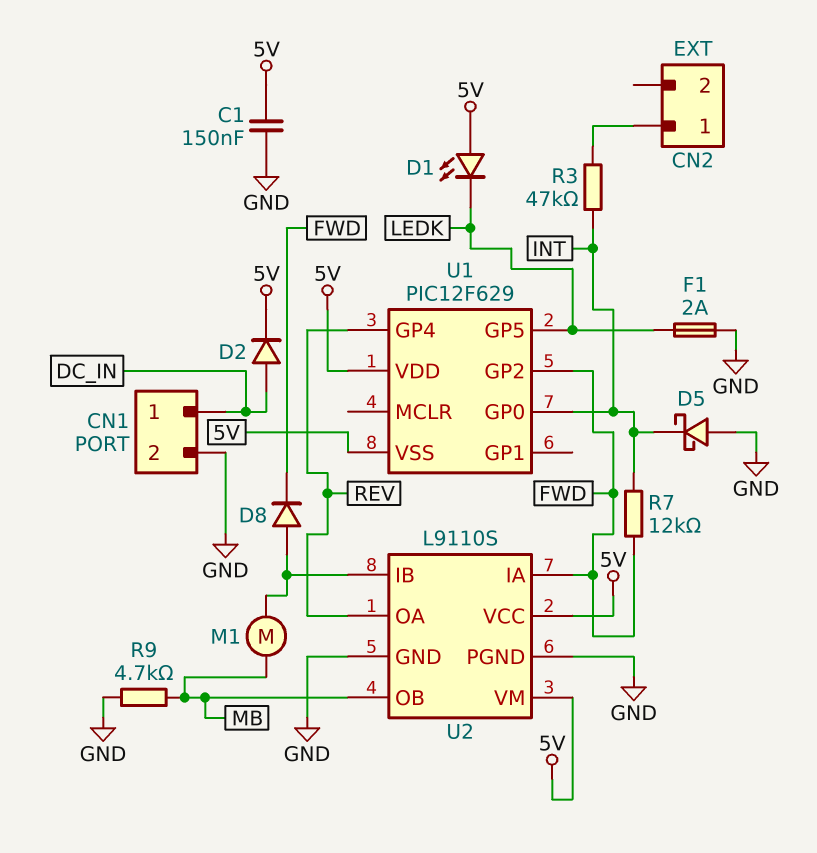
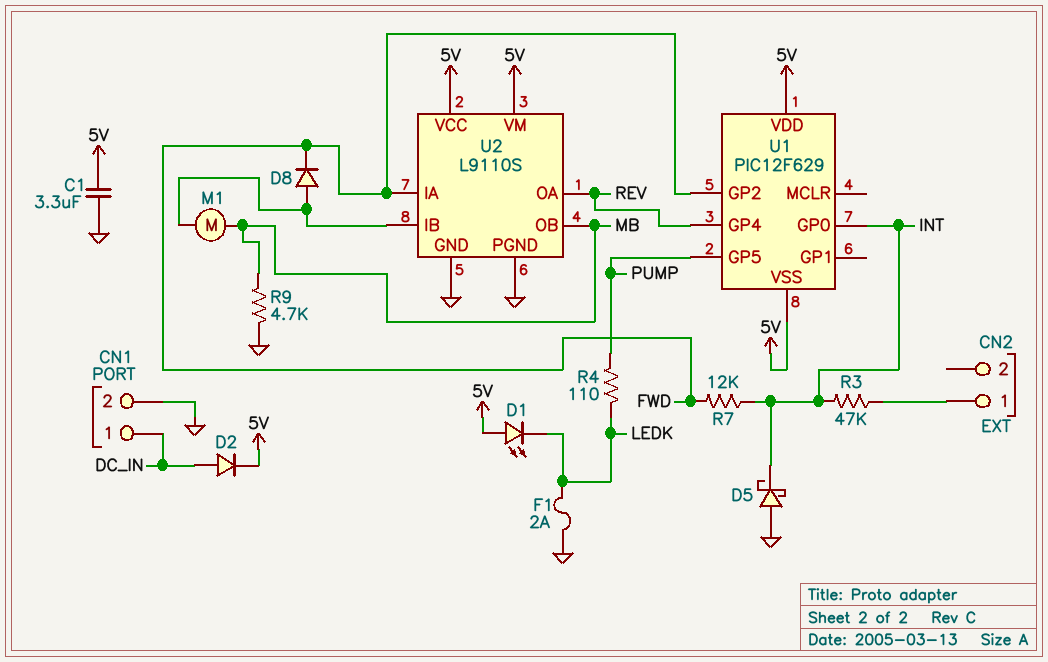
C1: 150nF (5V, GND) -> 3.3uF (5V, GND)
R4: none -> 110 (LEDK, PUMP)
U1 pin GP5: LEDK -> PUMP

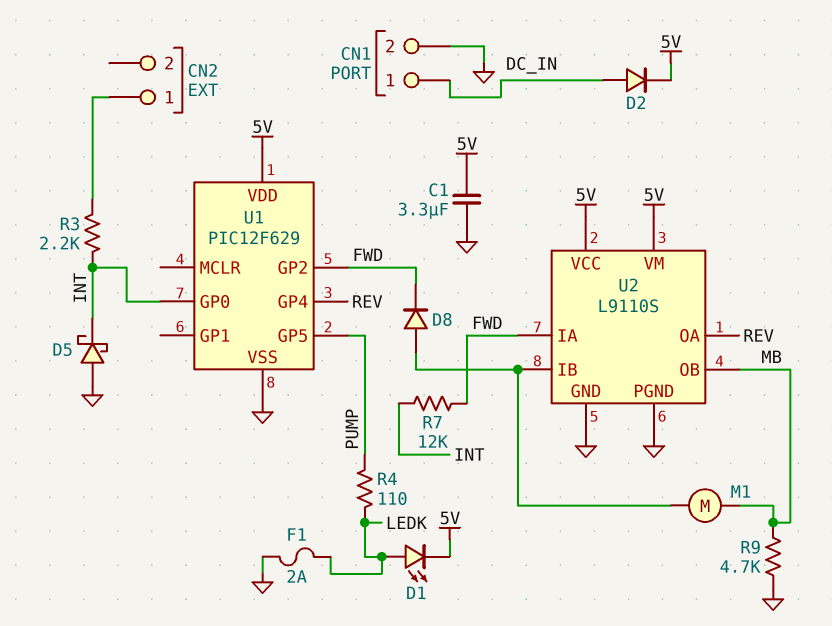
D1: LED (A 5V, K LEDK) -> LED (A LEDK, K 5V)
R3: 47k (CN2/1, INT) -> 2.2k (CN2/1, INT)
U1 pin VSS: 5V -> GND

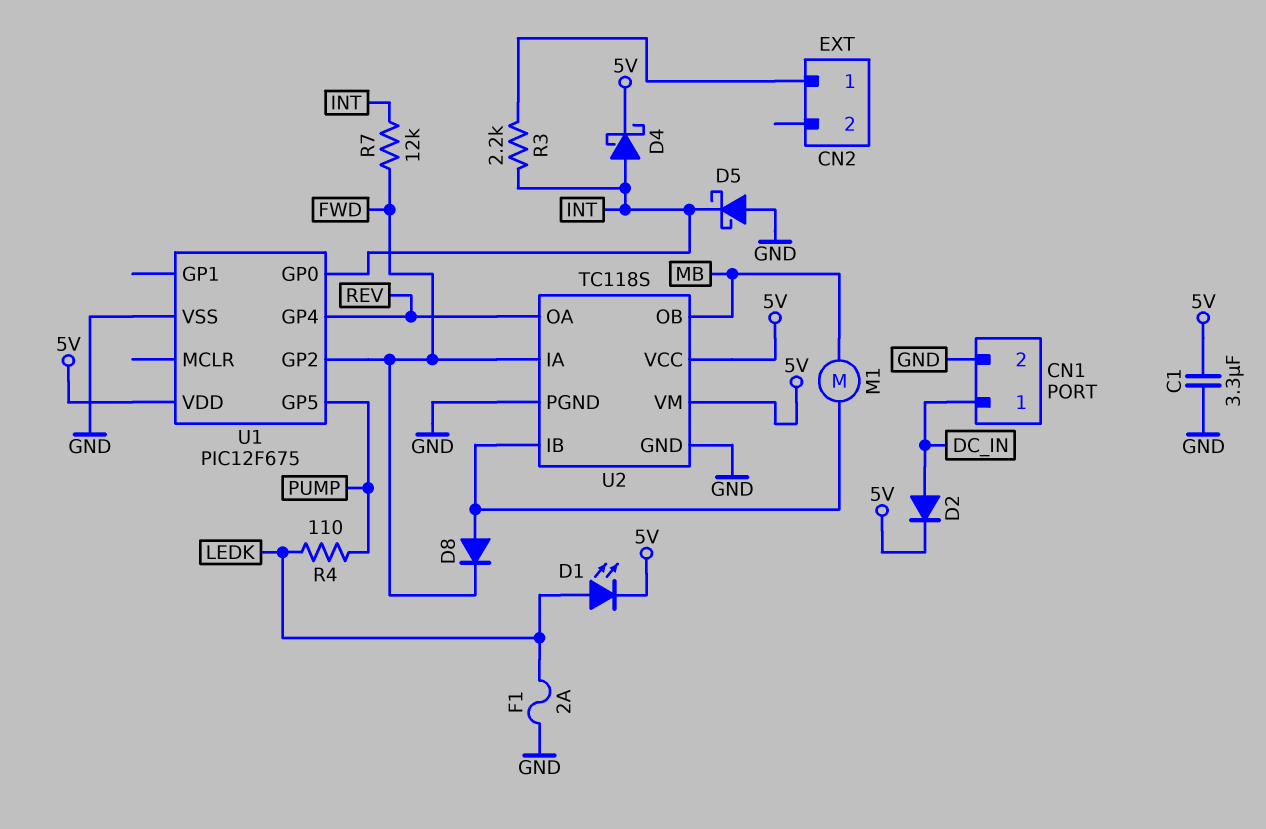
D4: none -> schottky (A INT, K 5V)
R9: 4.7k (GND, MB) -> none
U1: PIC12F629 -> PIC12F675
U2: L9110S -> TC118S

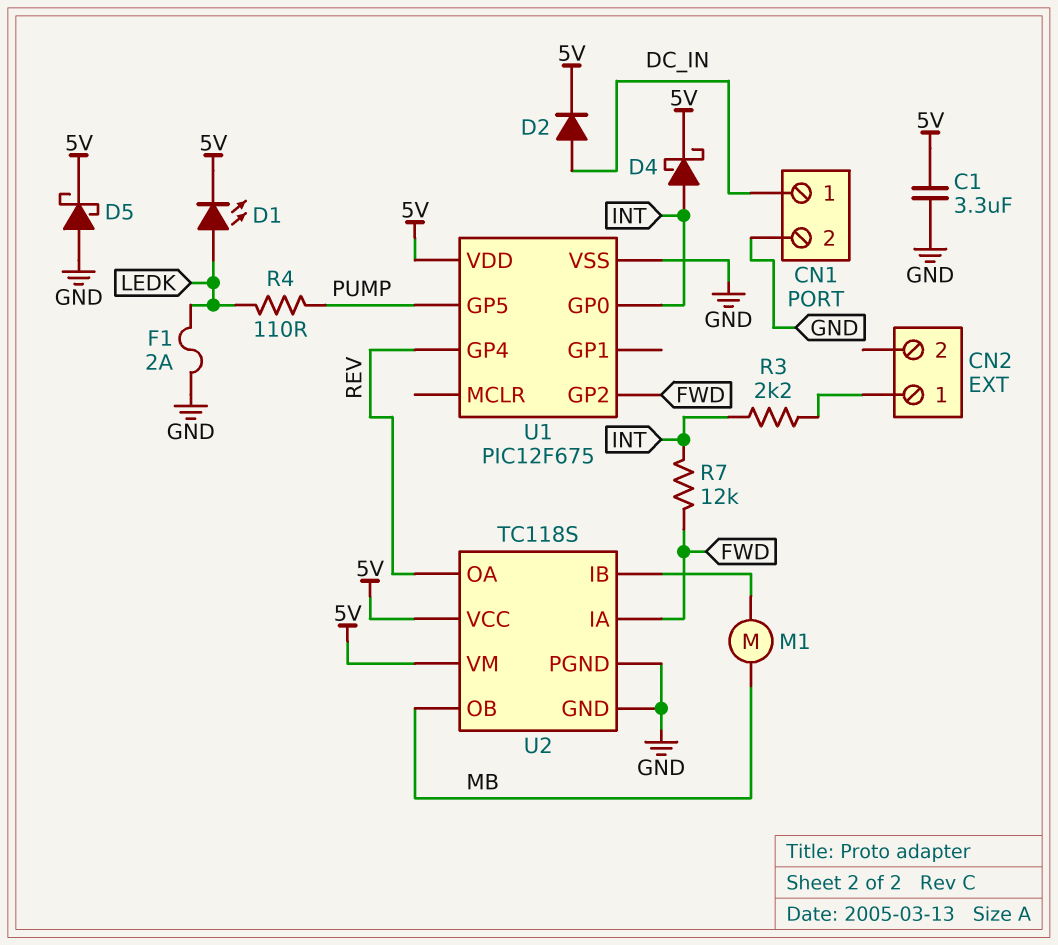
D5: schottky (A GND, K INT) -> schottky (A GND, K 5V)
D8: diode (A U2/IB, K FWD) -> none

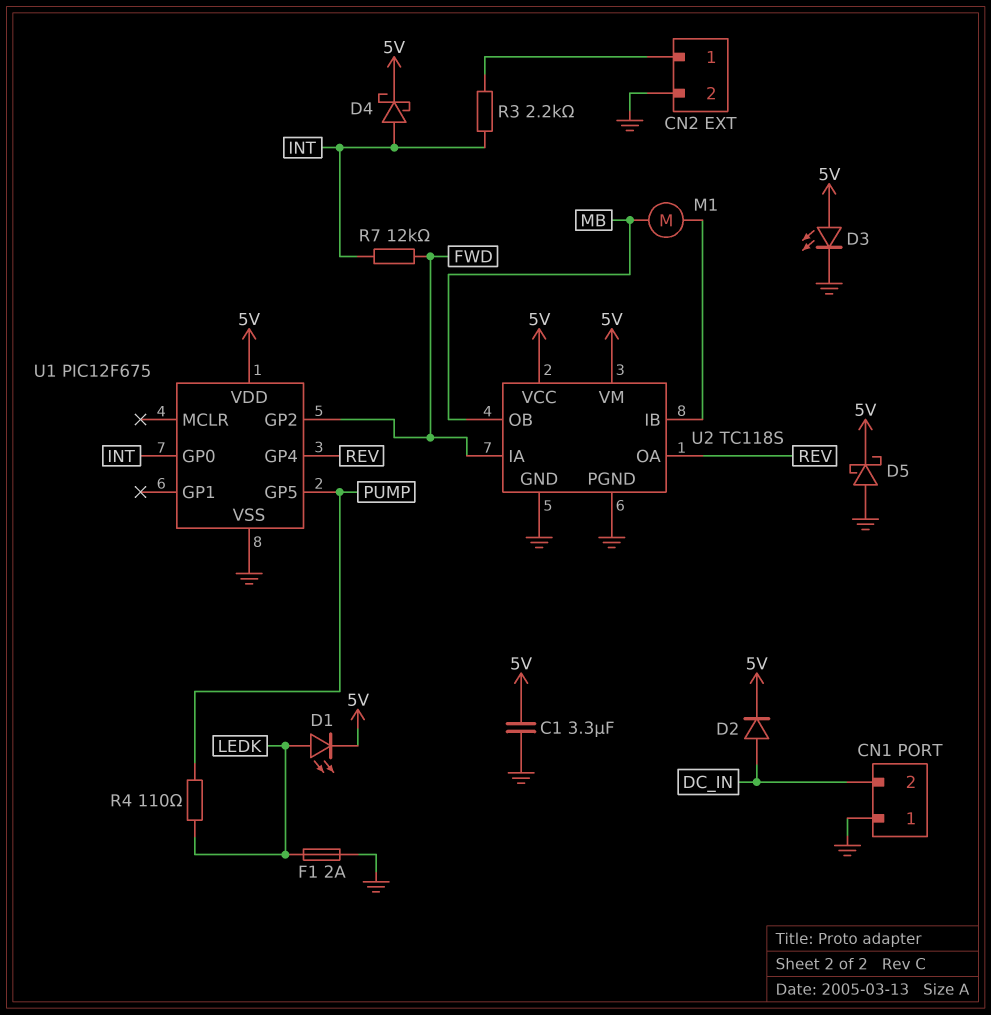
CN1 pin 1: DC_IN -> GND
CN1 pin 2: GND -> DC_IN
CN2 pin 2: none -> GND
D3: none -> LED (A 5V, K GND)

